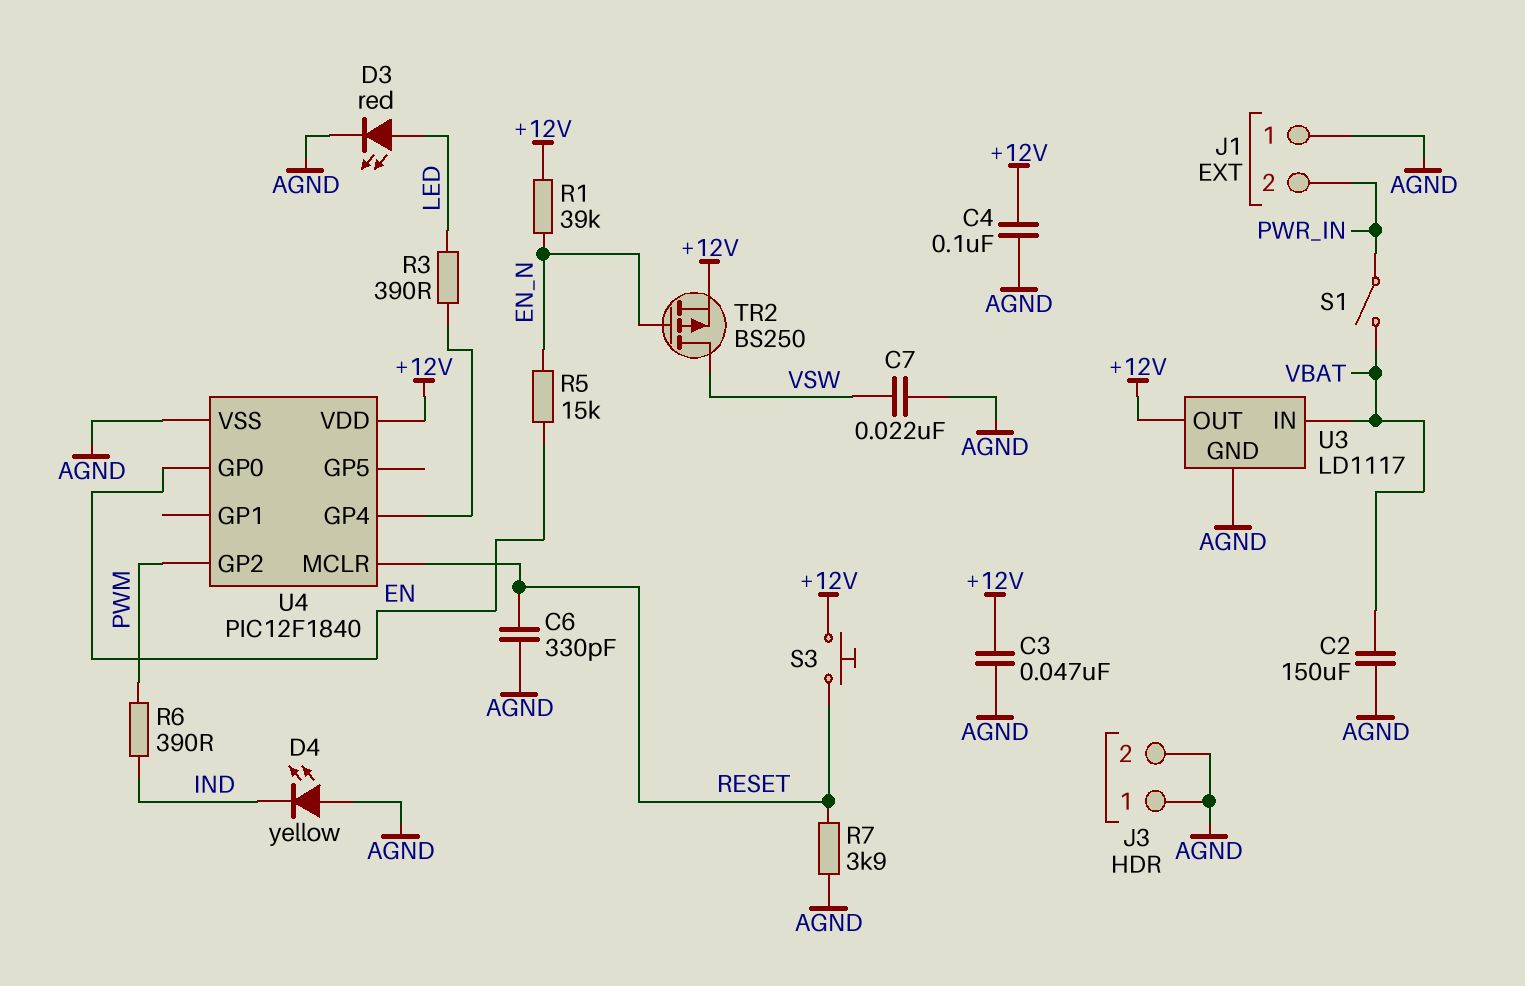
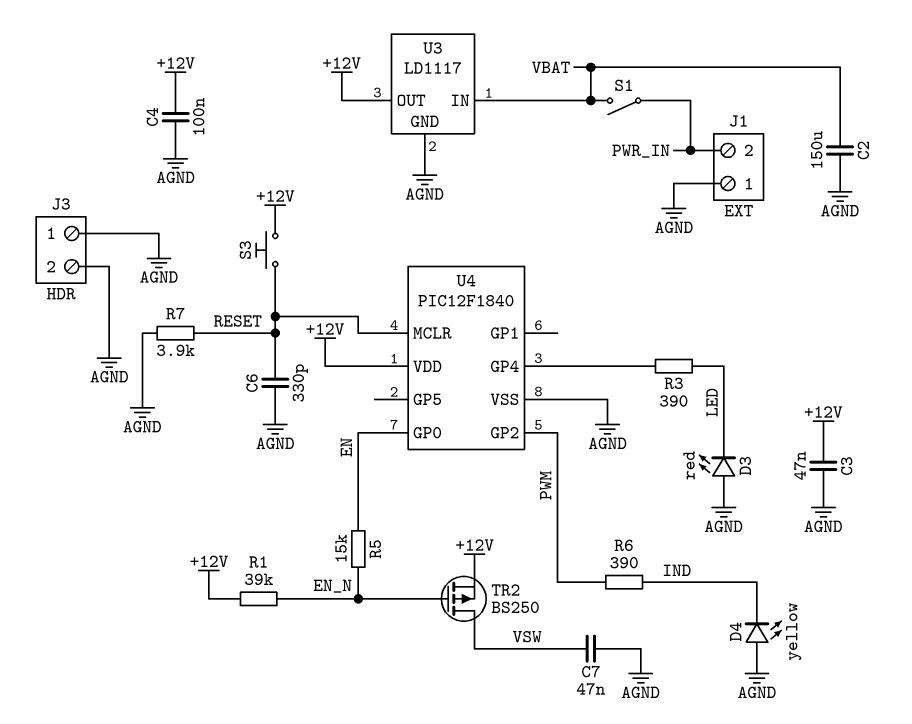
C7: 22nF (AGND, VSW) -> 47nF (AGND, VSW)
D3: LED red (A LED, K AGND) -> LED red (A AGND, K LED)

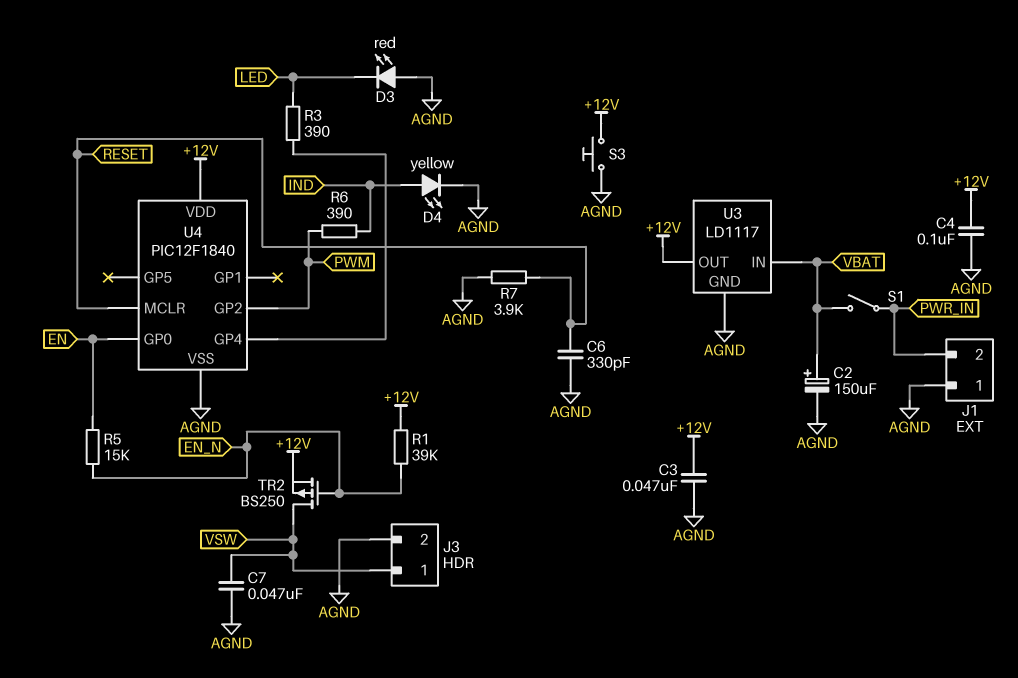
C2: 150uF (AGND, VBAT) -> 150uF (plus VBAT, minus AGND)
D4: LED yellow (A AGND, K IND) -> LED yellow (A IND, K AGND)
J3 pin 1: AGND -> VSW
S3: button (+12V, RESET) -> button (+12V, AGND)

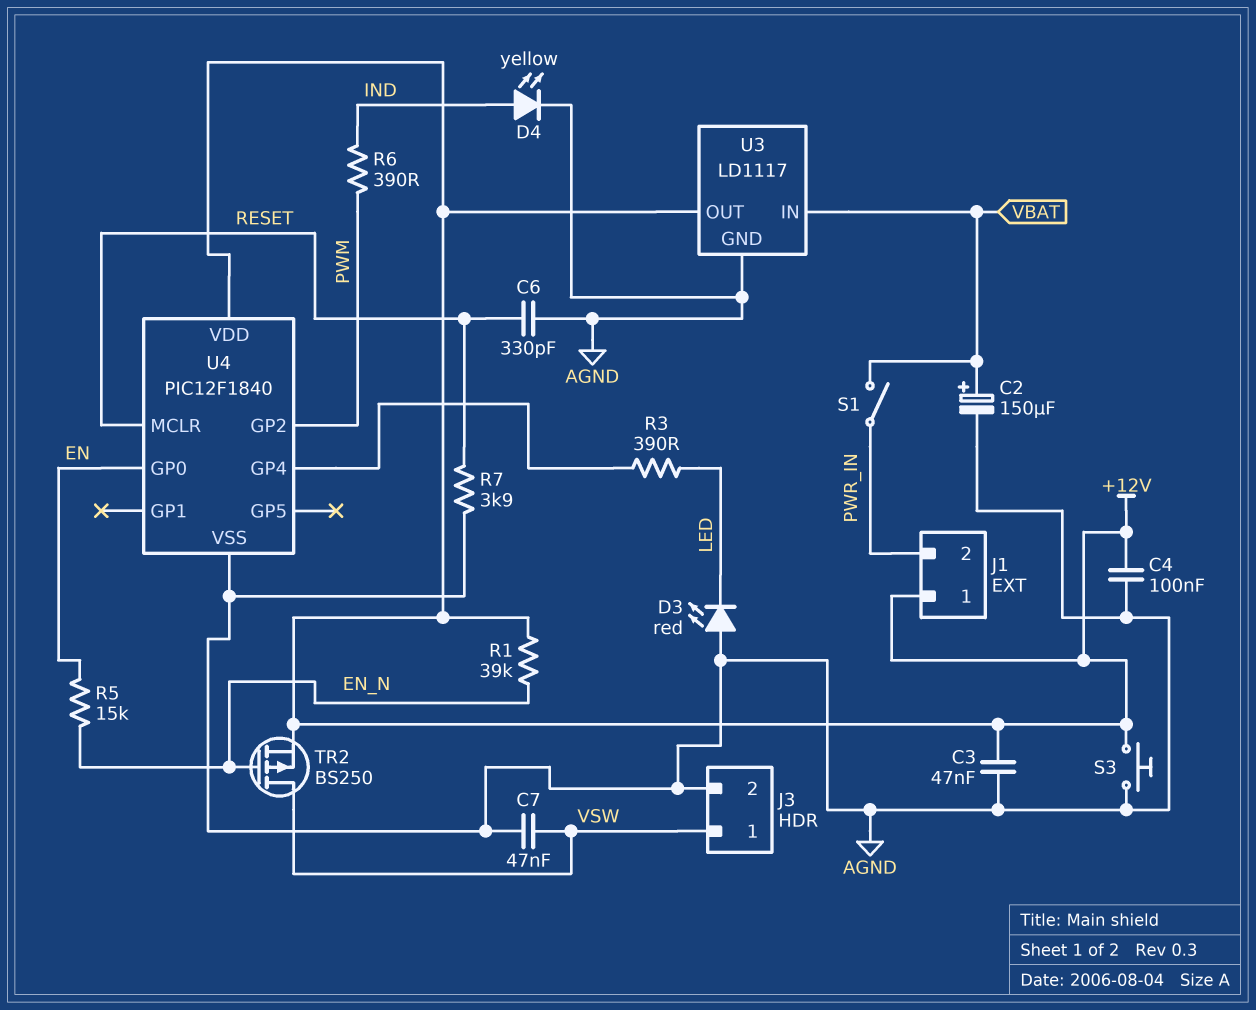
J1 pin 1: AGND -> +12V

